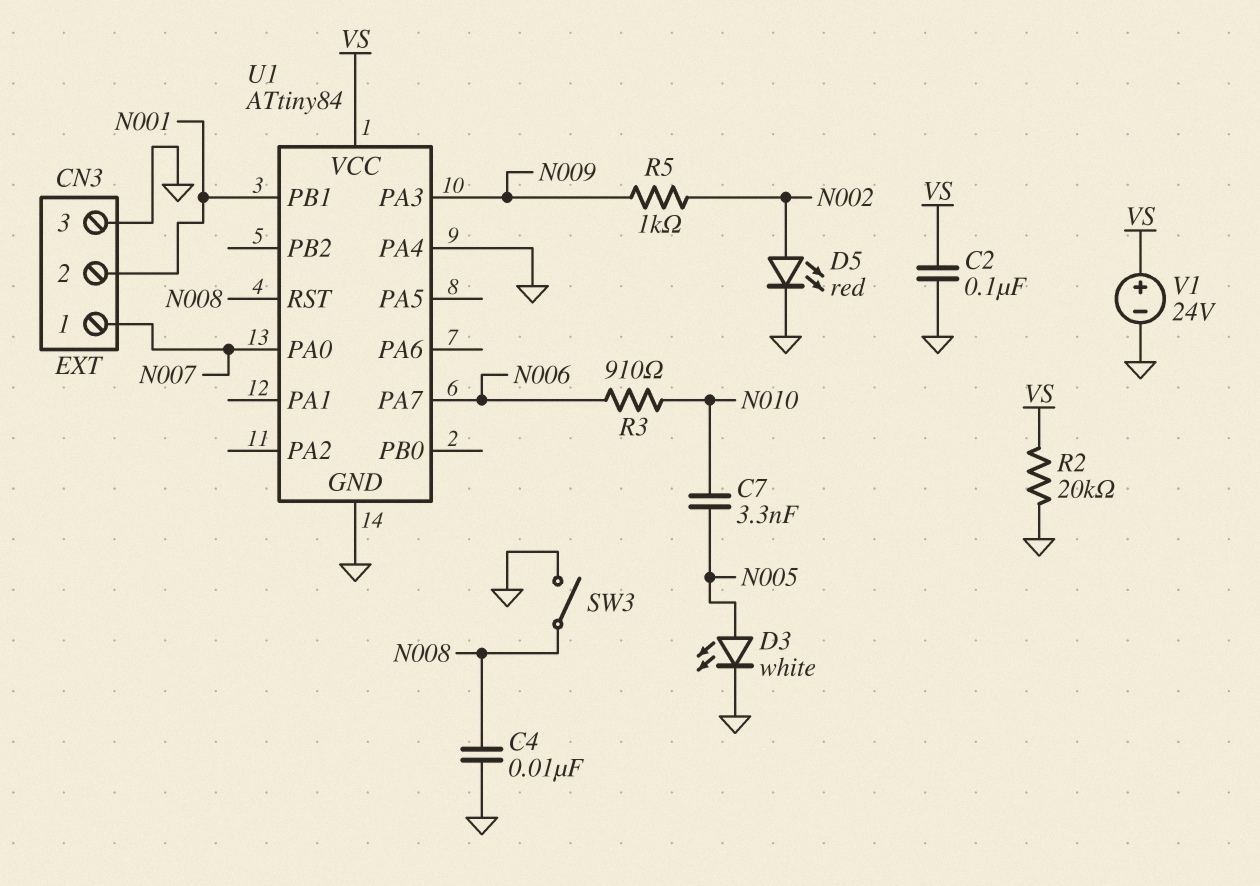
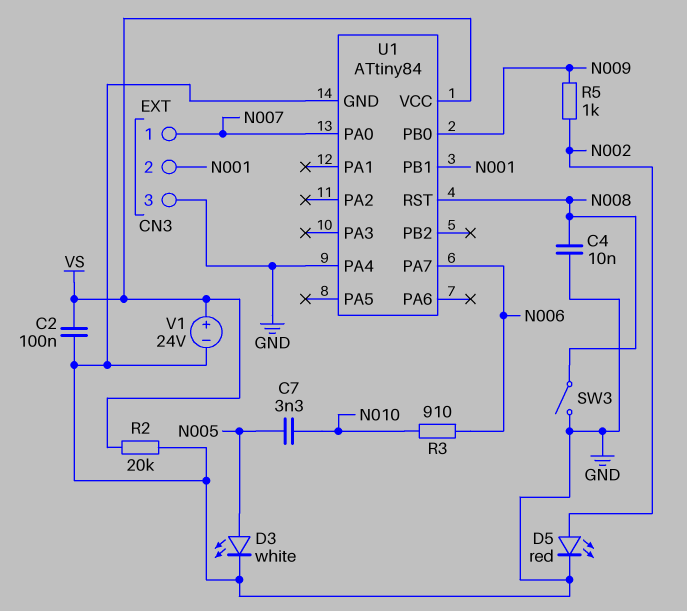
U1 pin PA3: N009 -> none
U1 pin PB0: none -> N009

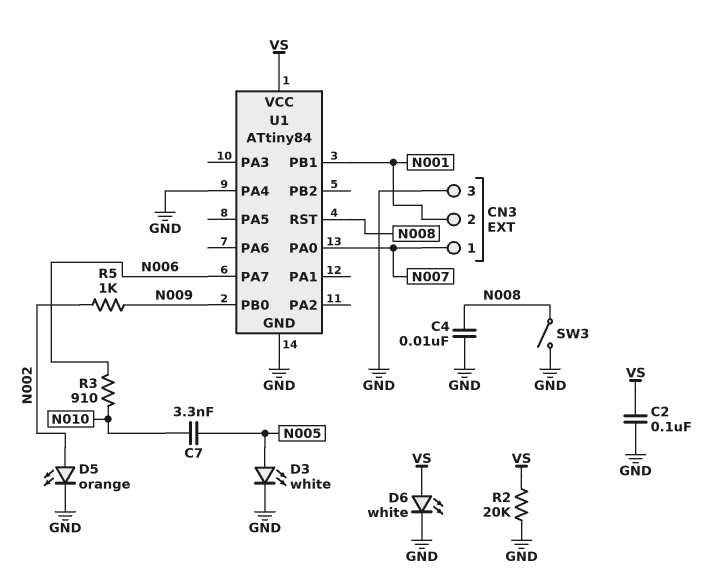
D5: LED red (A N002, K GND) -> LED orange (A N002, K GND)
D6: none -> LED white (A VS, K GND)
V1: 24V (plus VS, minus GND) -> none

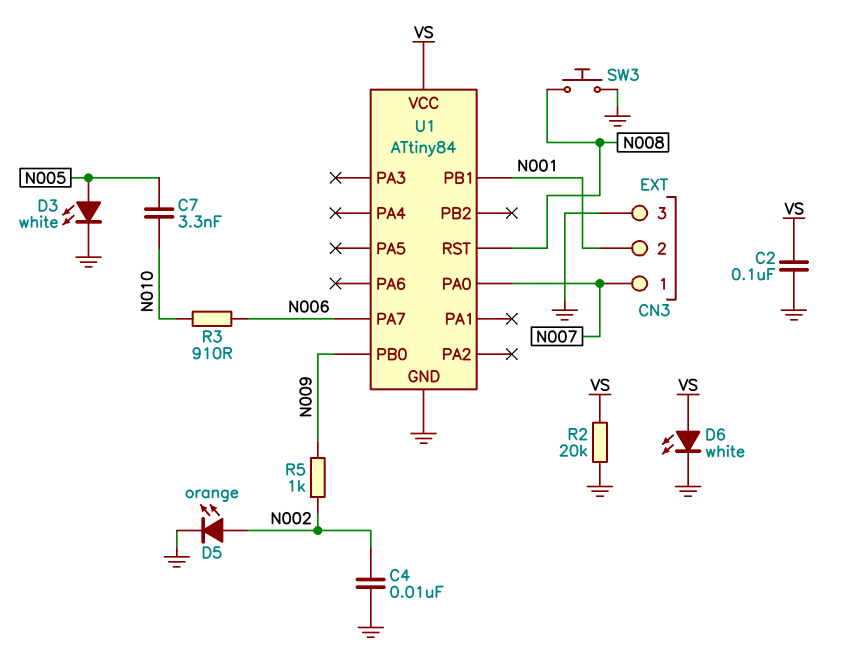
C4: 10nF (GND, N008) -> 10nF (GND, N002)
SW3: switch (GND, N008) -> button (GND, N008)
U1 pin PA4: GND -> none

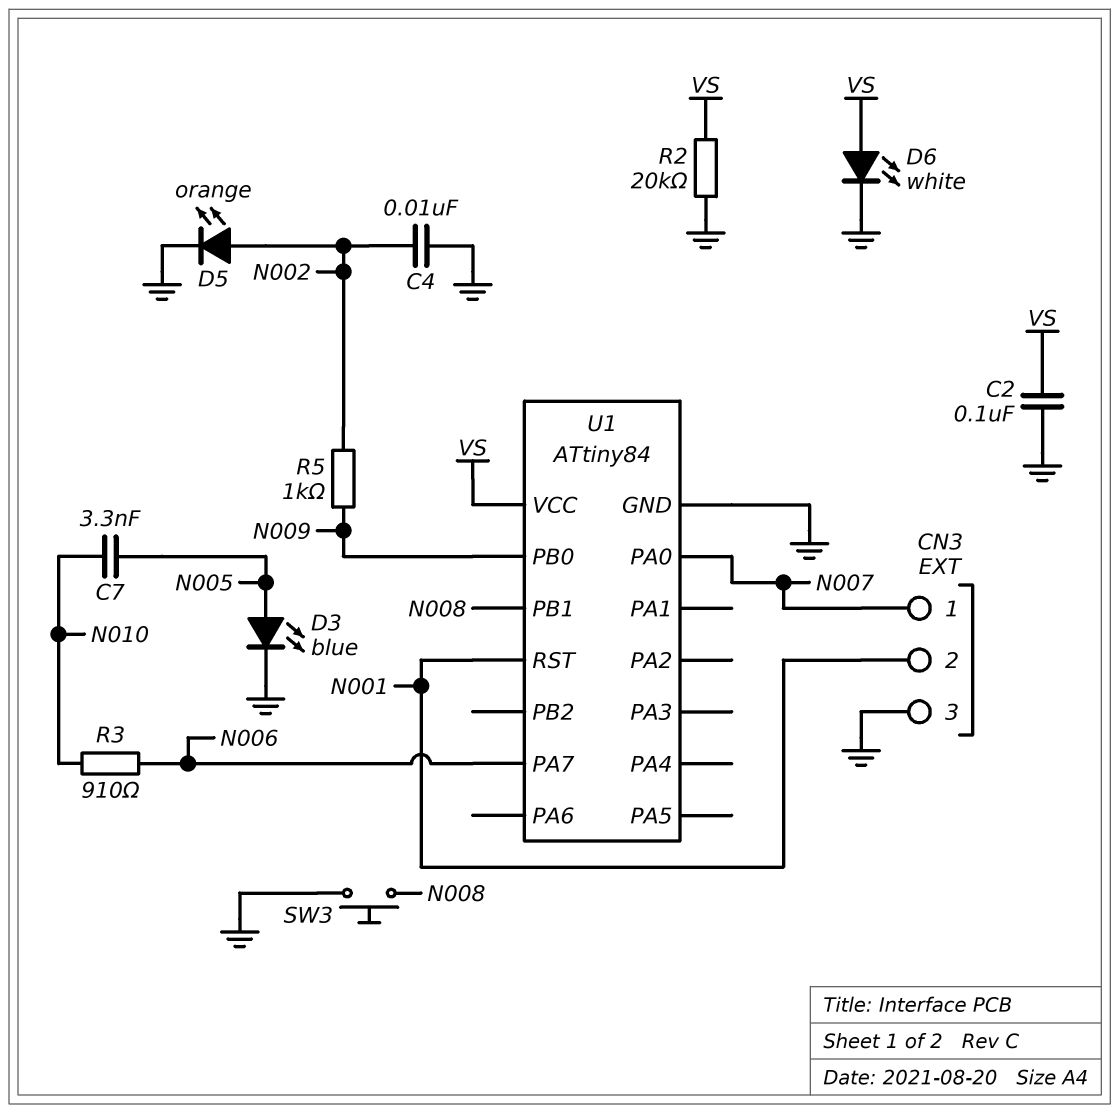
D3: LED white (A N005, K GND) -> LED blue (A N005, K GND)
U1 pin PB1: N001 -> N008
U1 pin RST: N008 -> N001

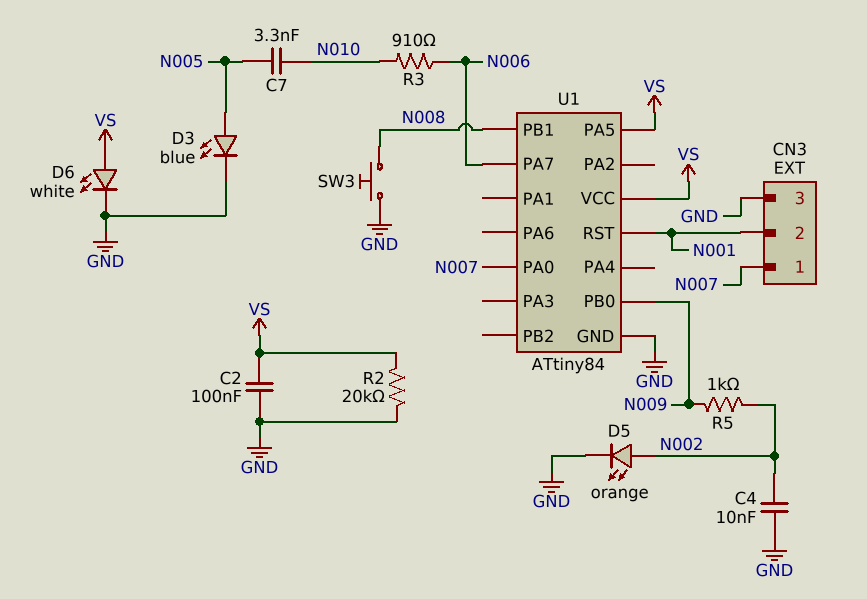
U1 pin PA5: none -> VS

